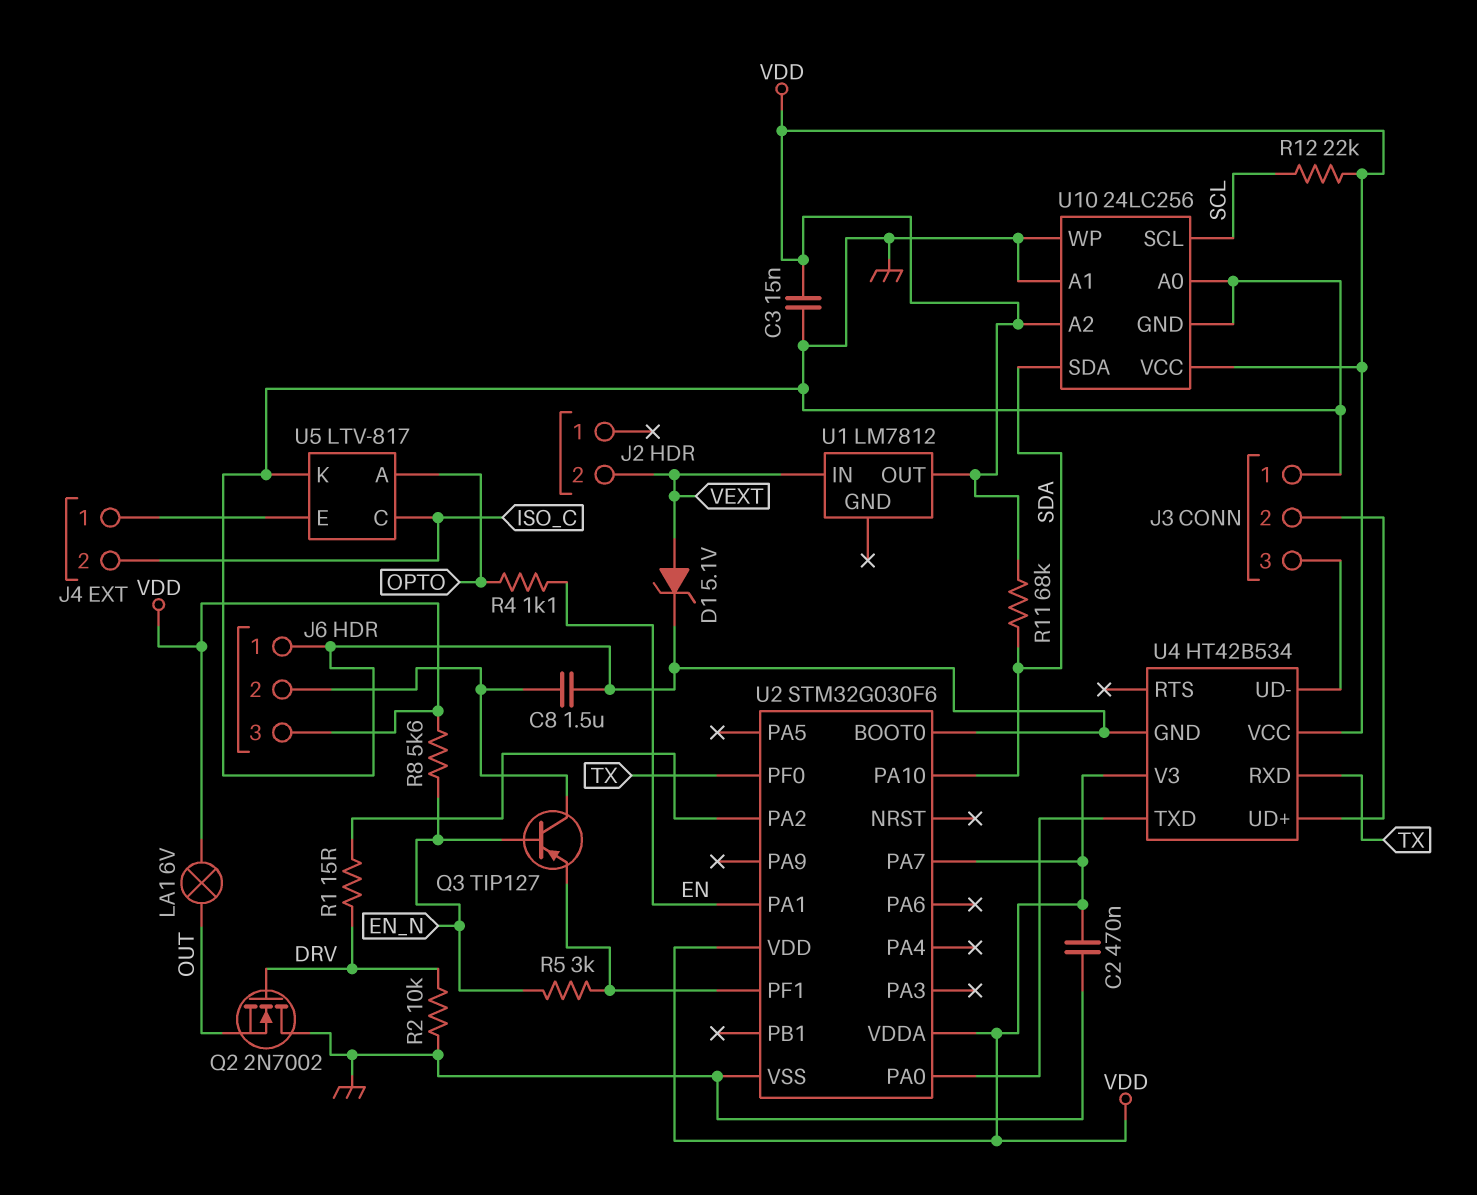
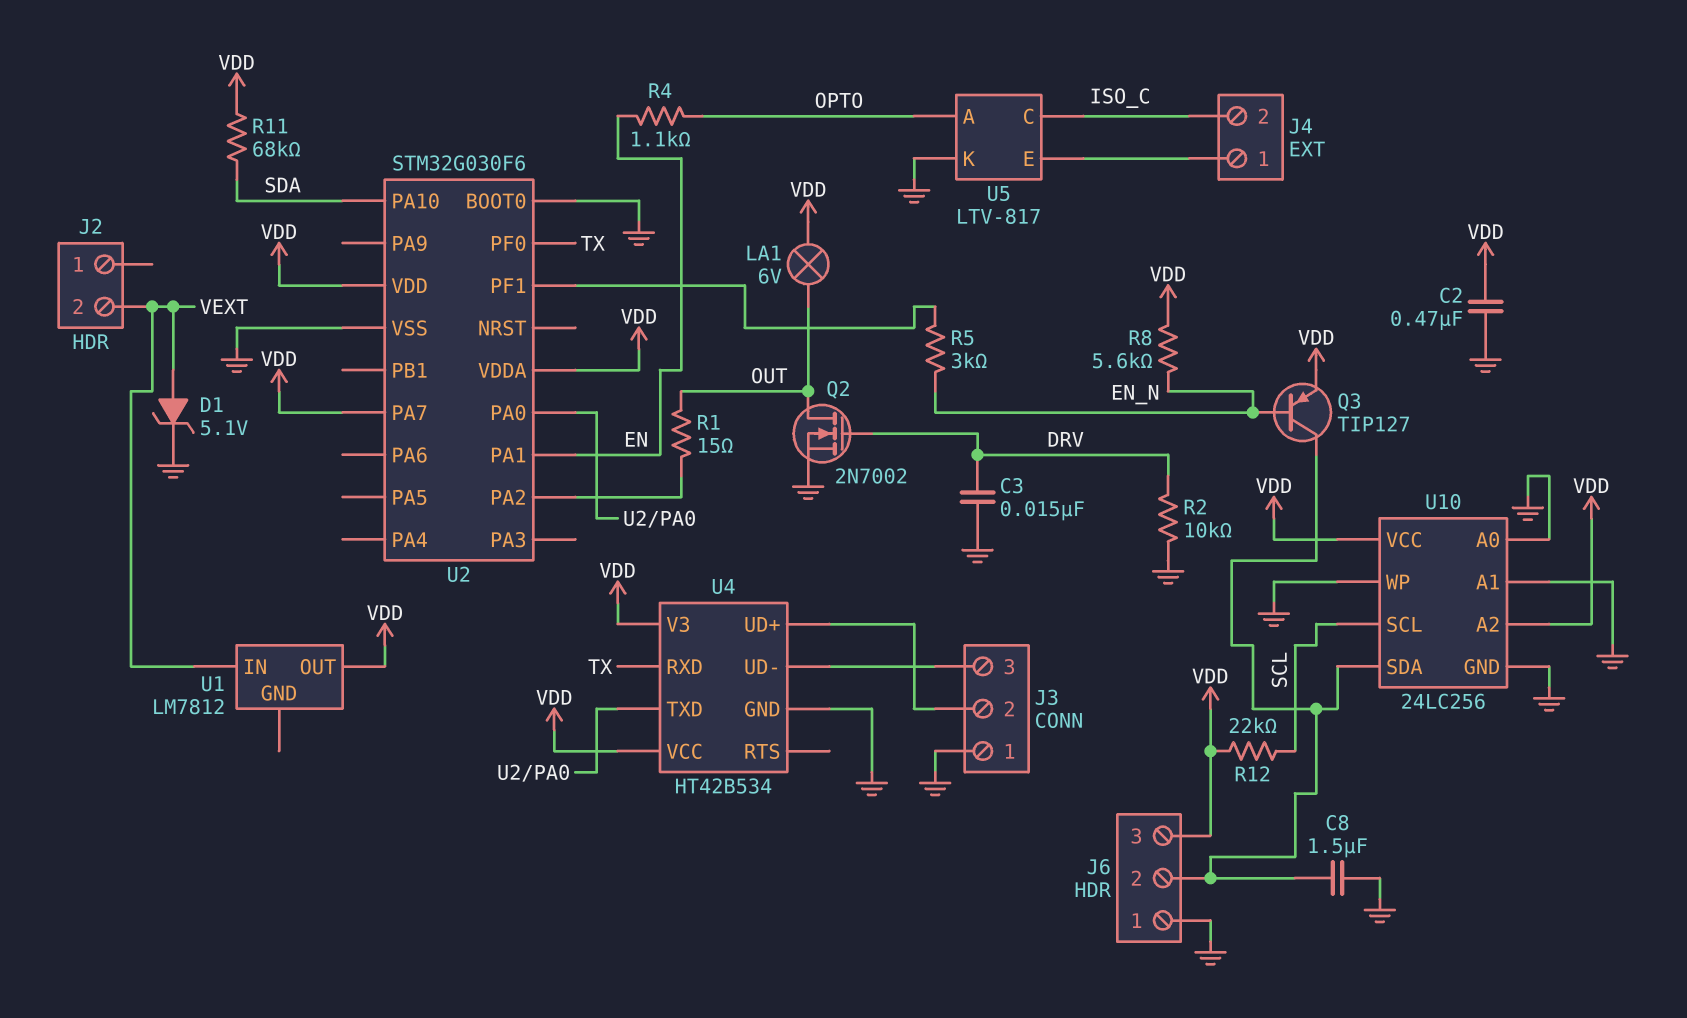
C3: 15nF (GND, VDD) -> 15nF (DRV, GND)
Q2: NMOS 2N7002 (G DRV, D GND, S OUT) -> NMOS 2N7002 (G DRV, D OUT, S GND)
Q3: PNP TIP127 (B EN_N, C J6/2, E U2/PF1) -> PNP TIP127 (B EN_N, C J6/2, E VDD)
R1: 15 (DRV, U2/PA2) -> 15 (OUT, U2/PA2)
U10 pin SDA: SDA -> J6/2

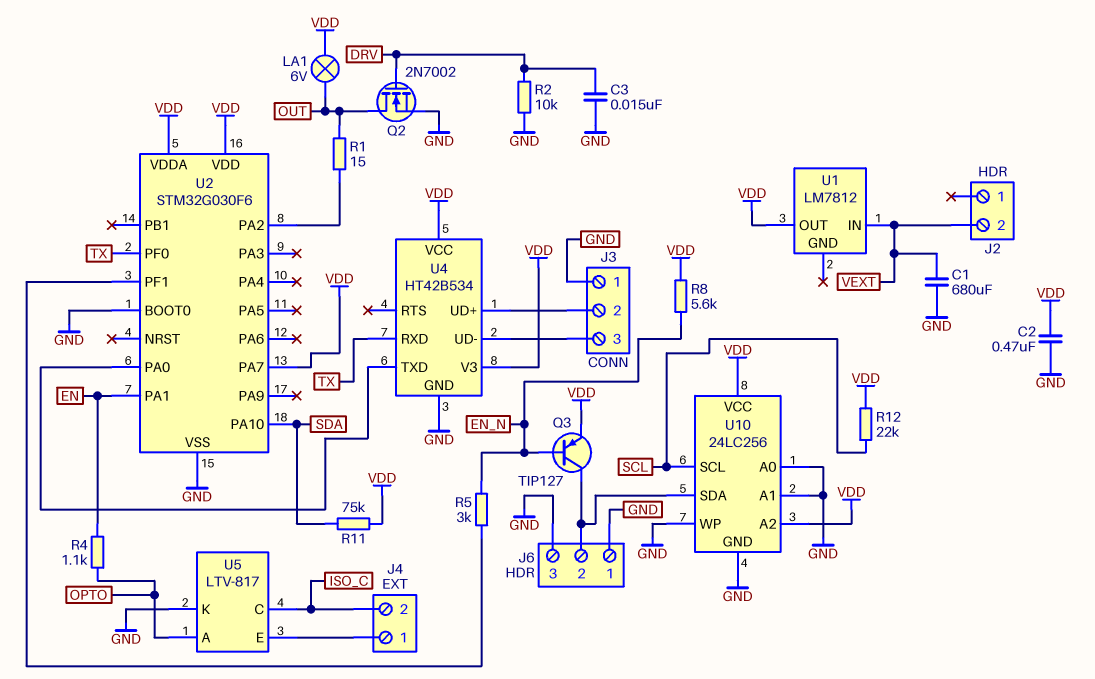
C1: none -> 680uF (GND, VEXT)
C8: 1.5uF (GND, J6/2) -> none
D1: zener 5.1V (A VEXT, K GND) -> none
J6 pin 3: VDD -> GND
R11: 68k (SDA, VDD) -> 75k (SDA, VDD)

